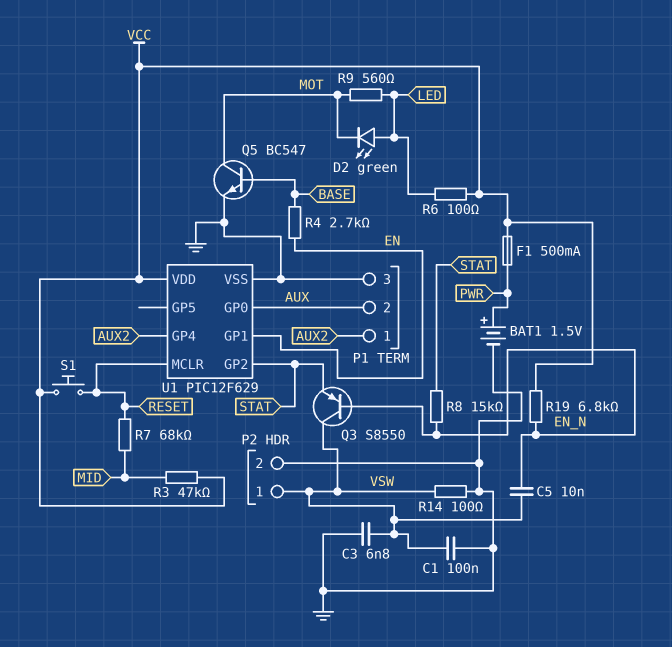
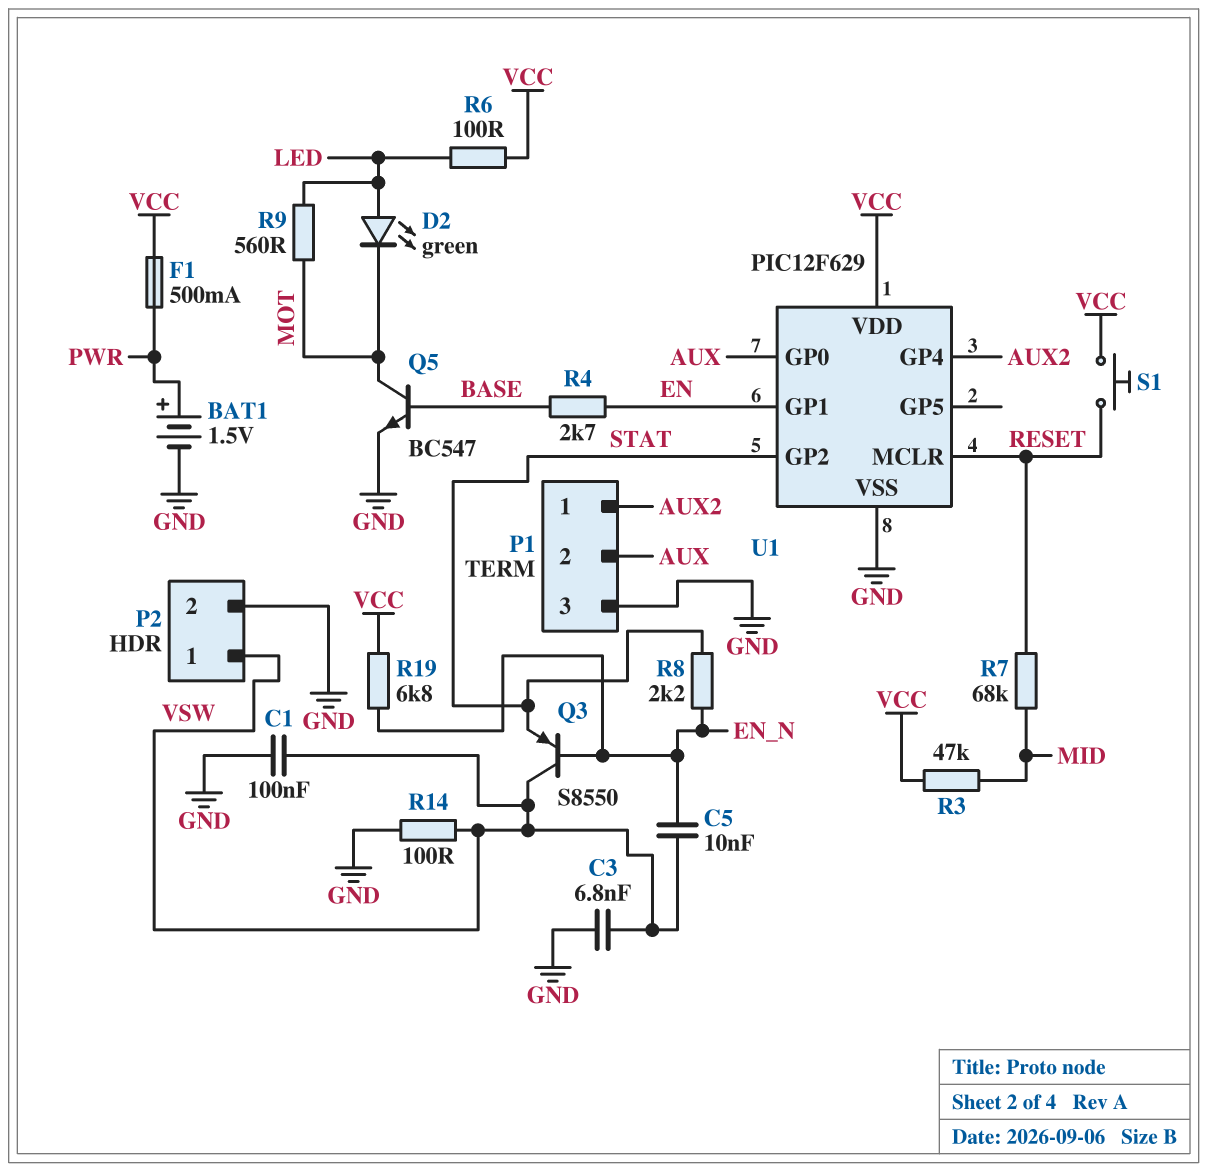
R8: 15k (EN_N, STAT) -> 2.2k (EN_N, STAT)

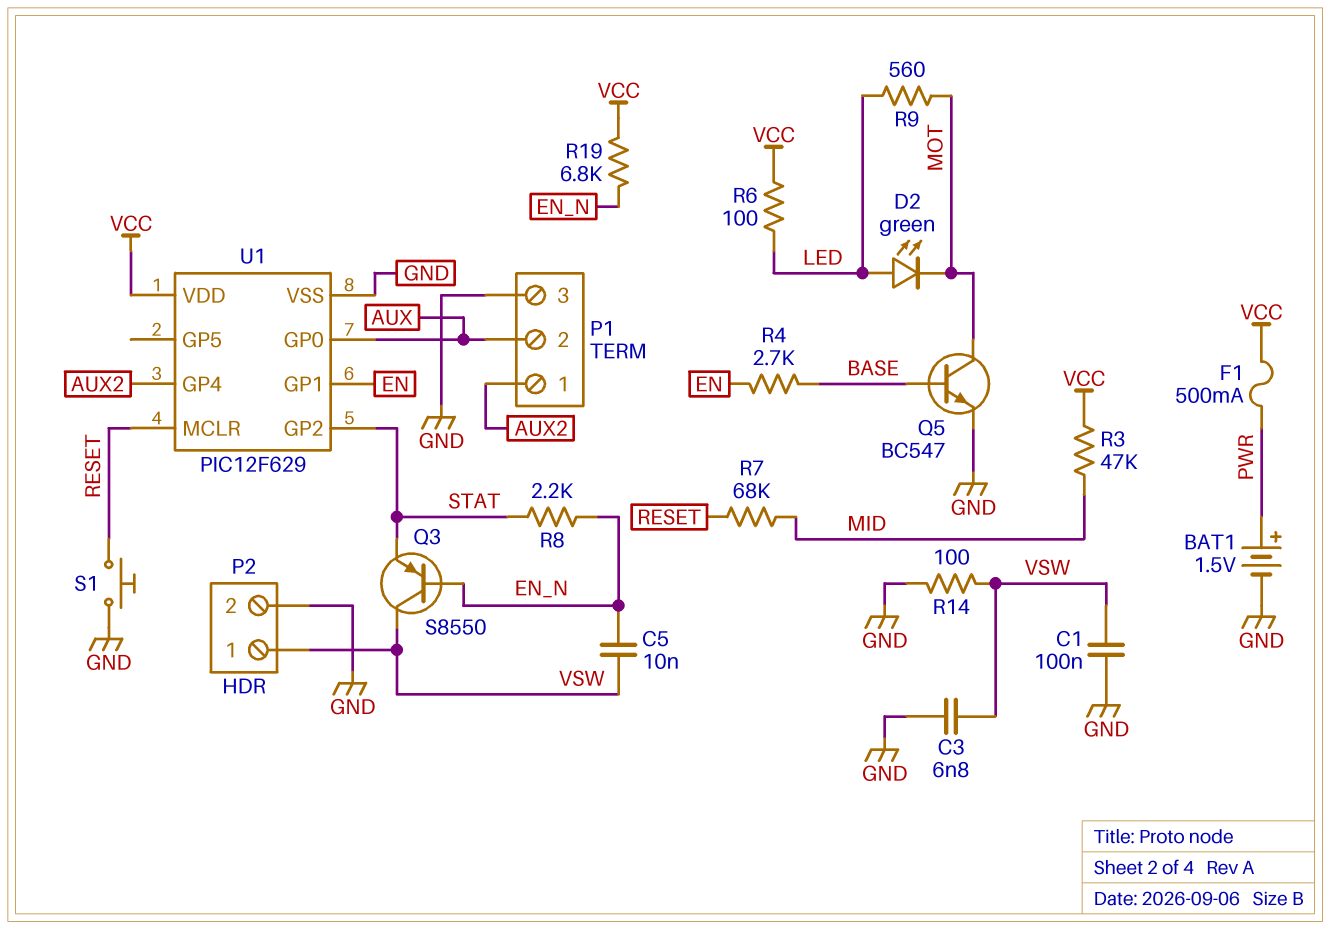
S1: button (RESET, VCC) -> button (GND, RESET)

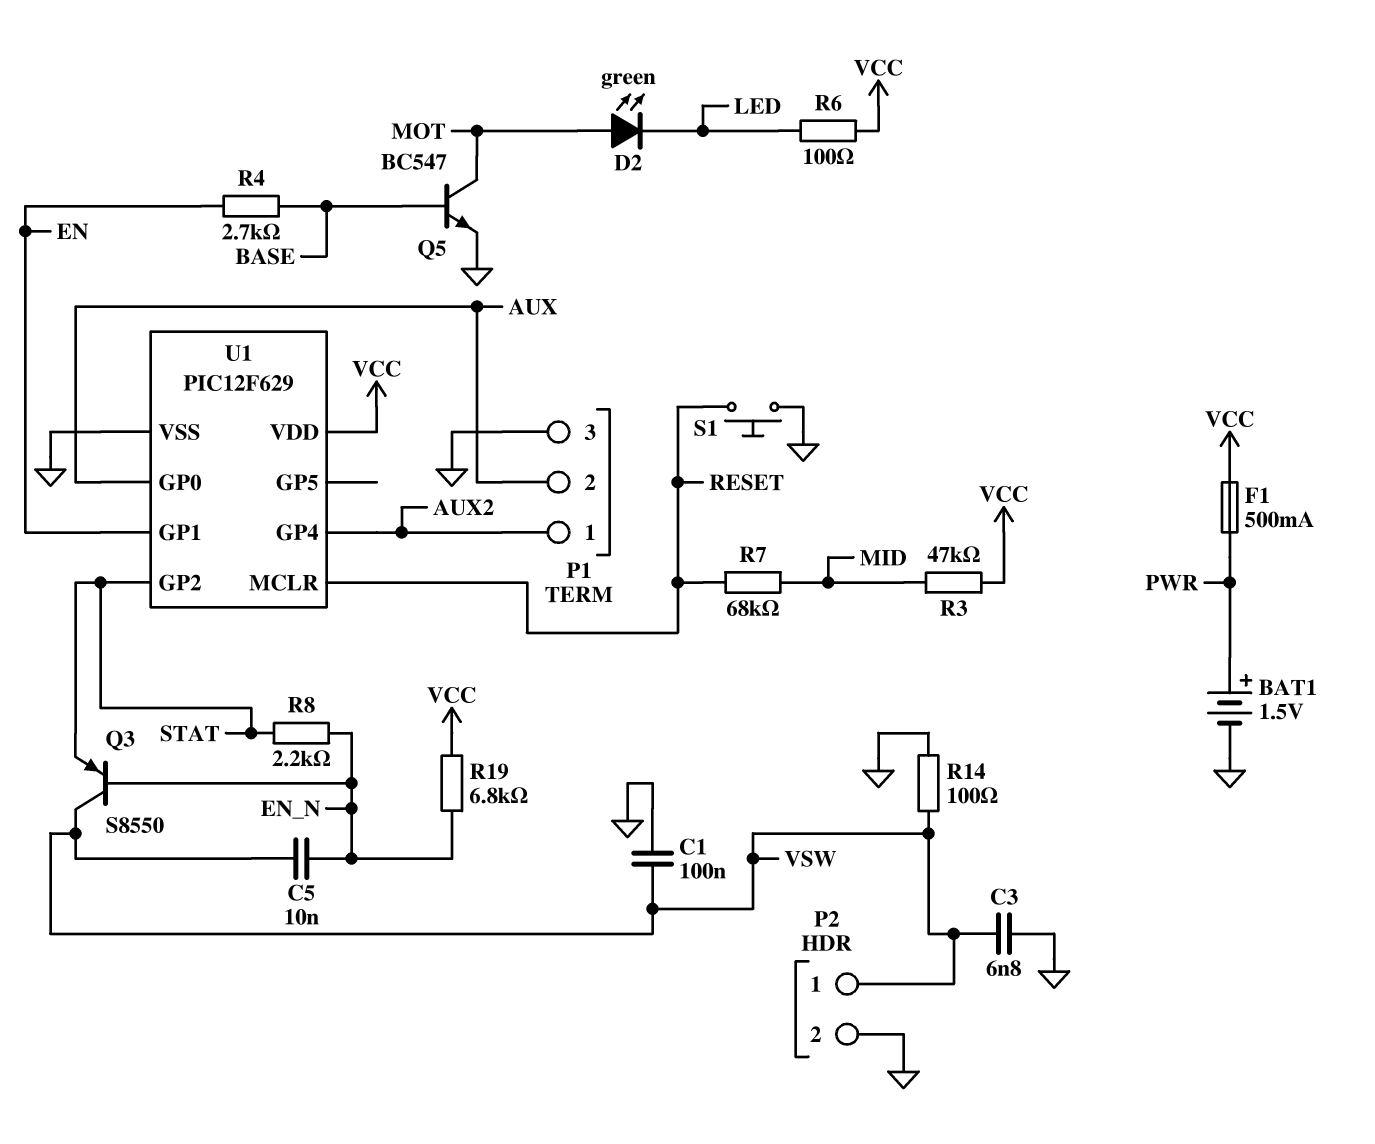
D2: LED green (A LED, K MOT) -> LED green (A MOT, K LED)
R9: 560 (LED, MOT) -> none

